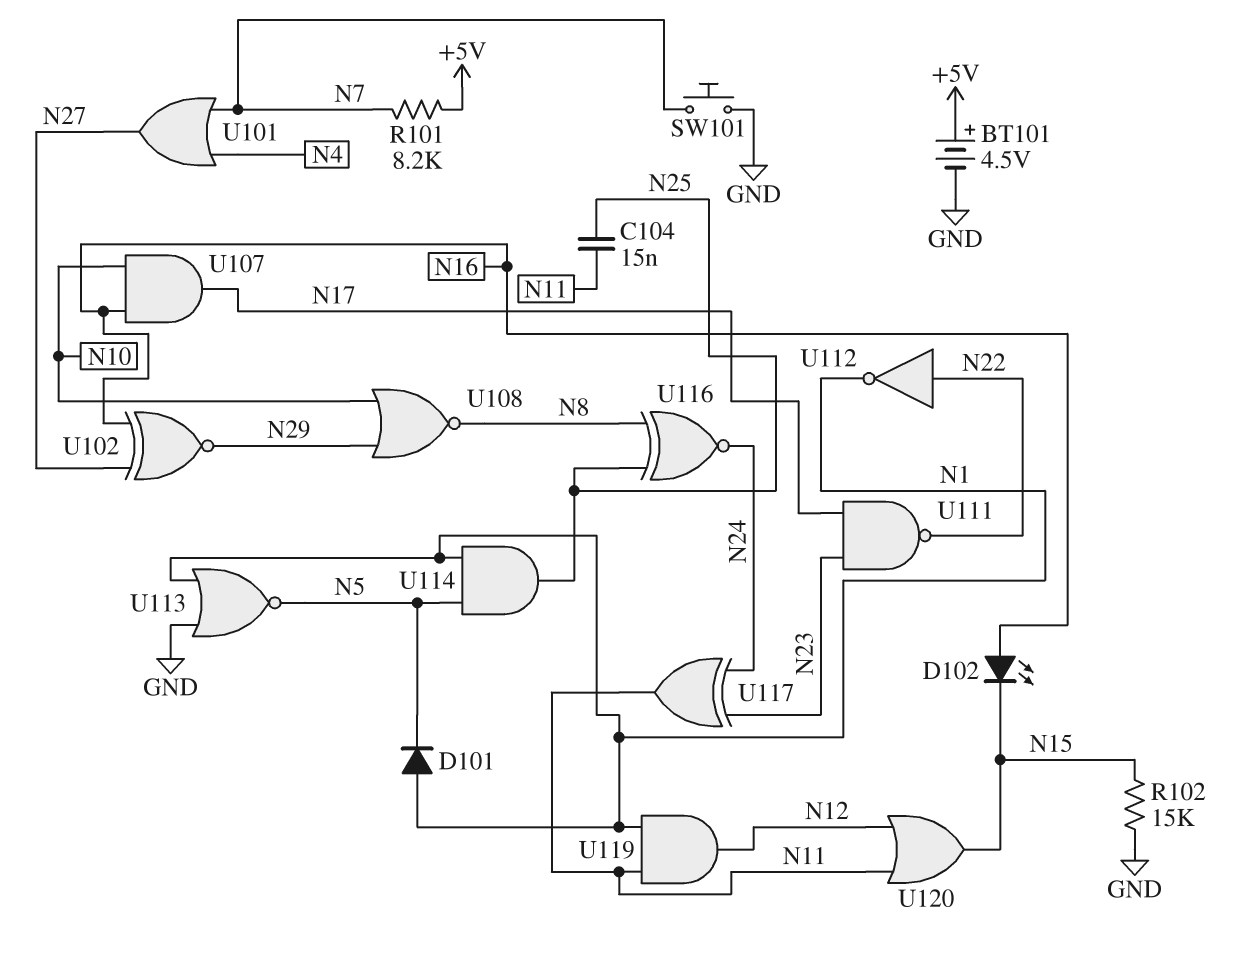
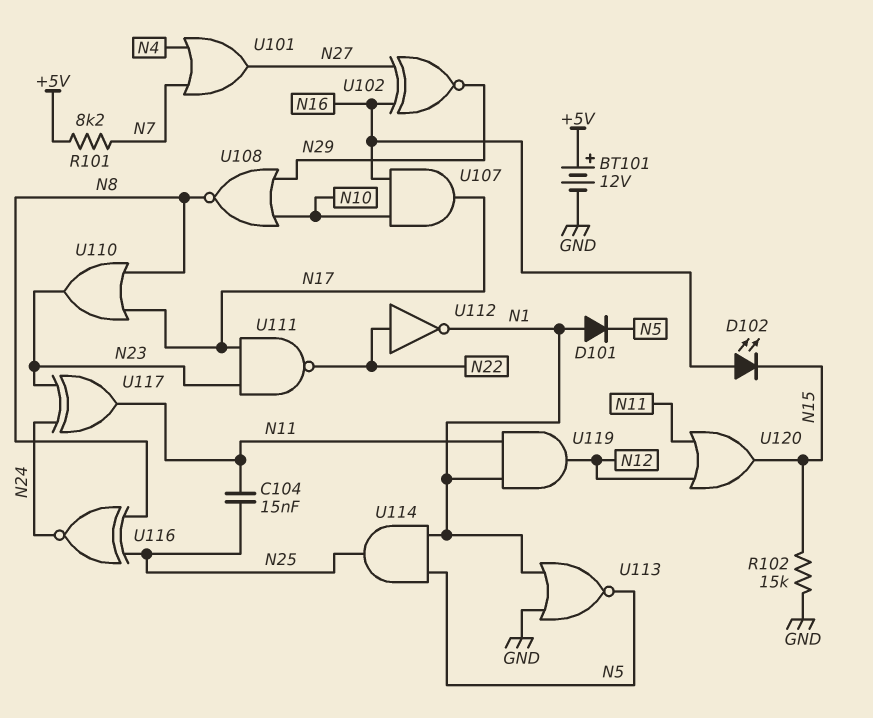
BT101: 4.5V (plus +5V, minus GND) -> 12V (plus +5V, minus GND)
SW101: button (GND, N7) -> none
U110: none -> OR (in N8, in N17, out N23)

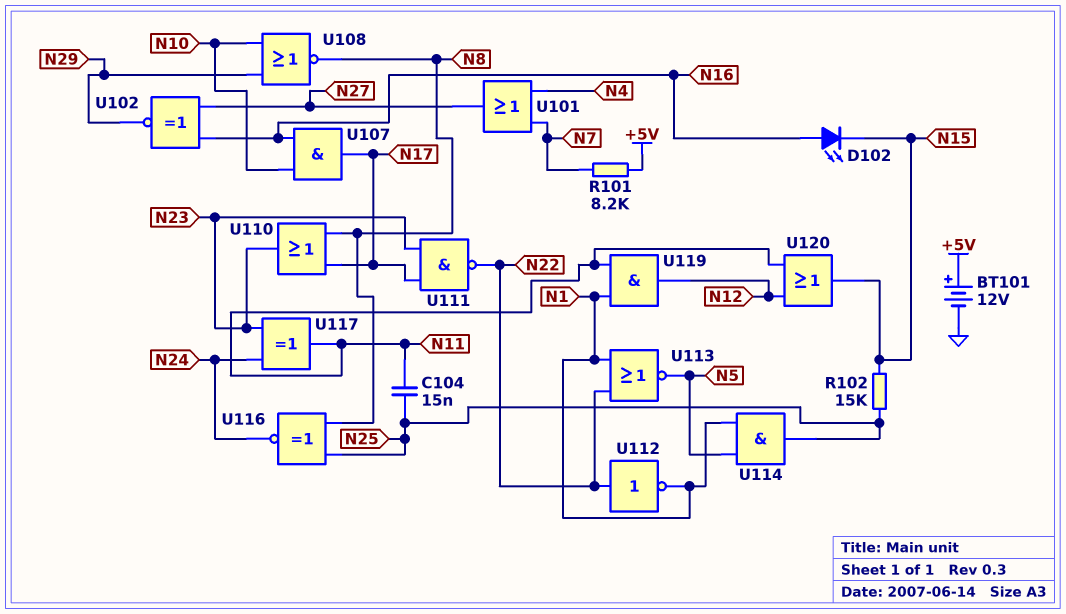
D101: diode (A N1, K N5) -> none
R102: 15k (GND, N15) -> 15k (N15, N25)
U113: NOR (in GND, in N1, out N5) -> NOR (in N1, in N22, out N5)

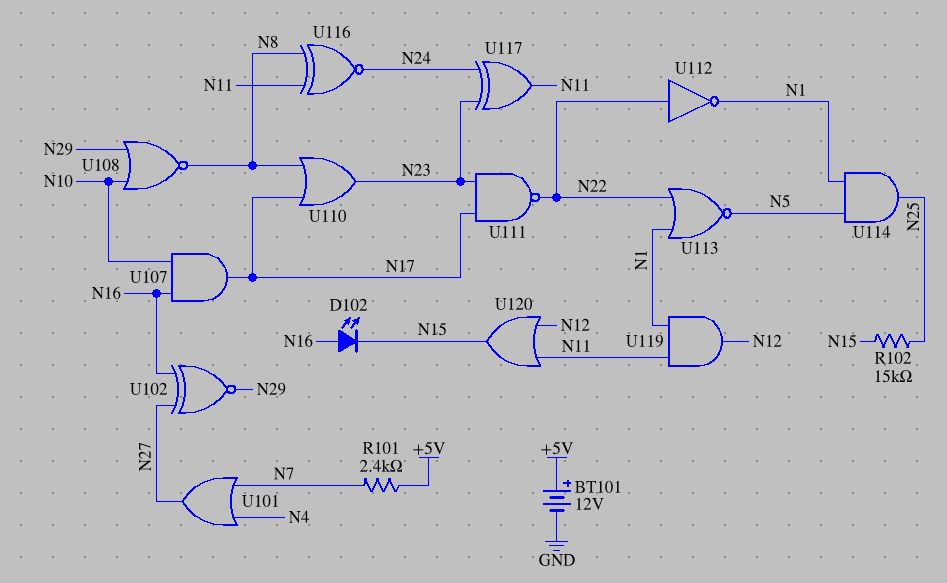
C104: 15nF (N11, N25) -> none
R101: 8.2k (+5V, N7) -> 2.4k (+5V, N7)
U116: XNOR (in N8, in N25, out N24) -> XNOR (in N8, in N11, out N24)

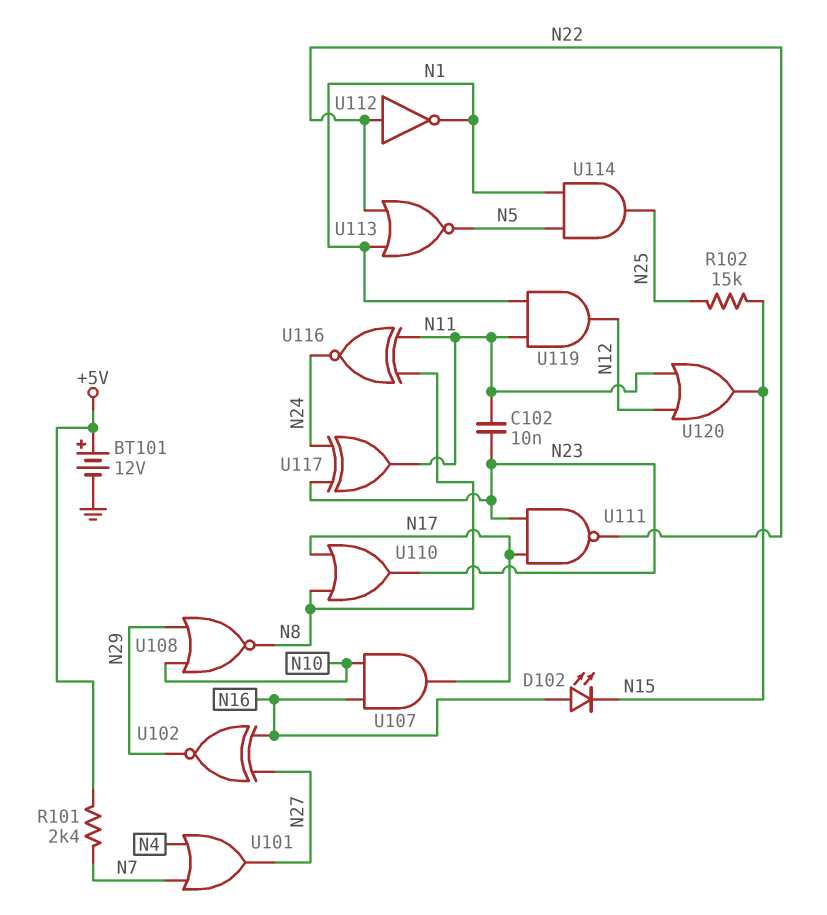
C102: none -> 10nF (N11, N23)

